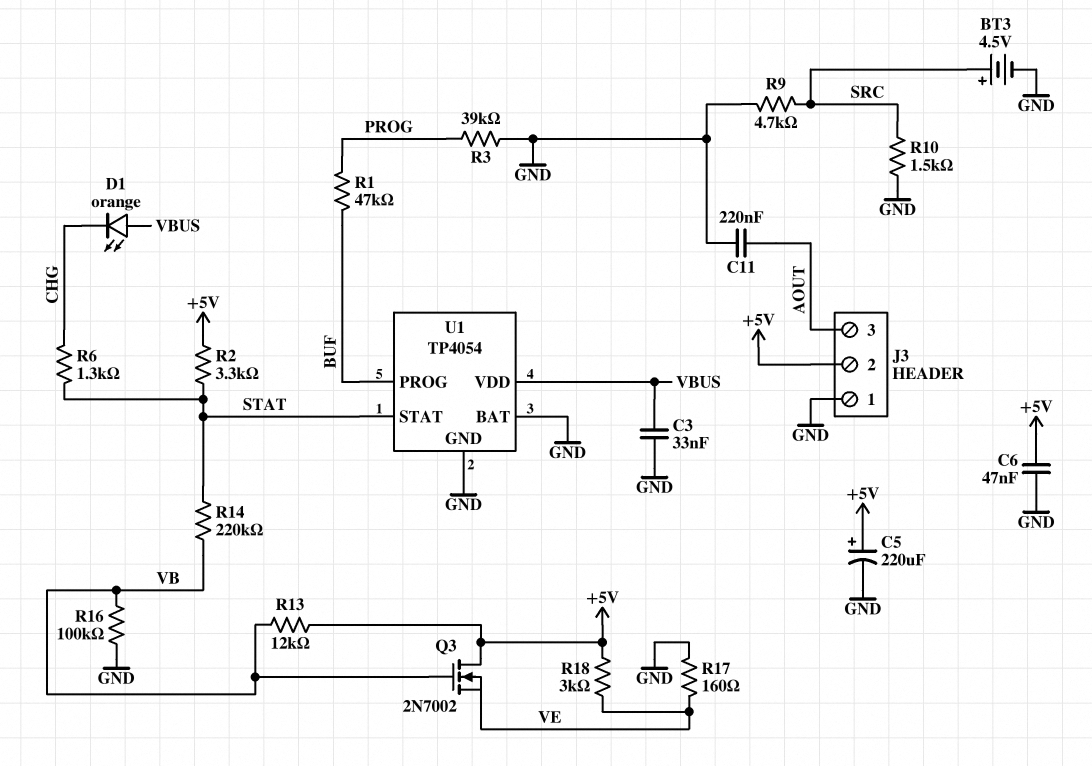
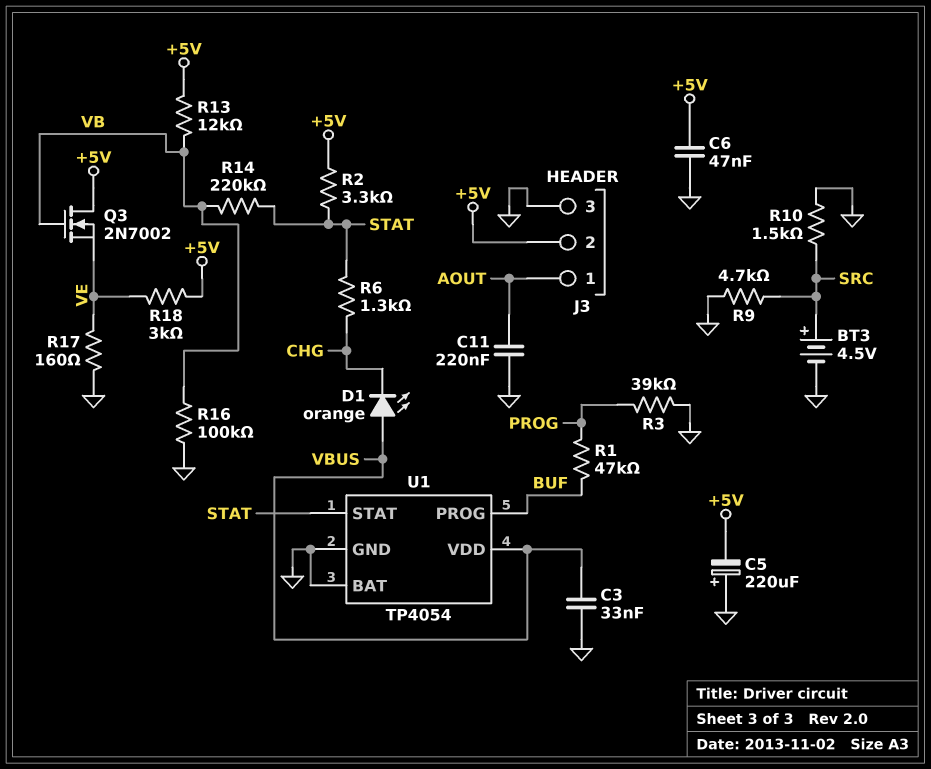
C5: 220uF (plus +5V, minus GND) -> 220uF (plus GND, minus +5V)
J3 pin 1: GND -> AOUT
J3 pin 3: AOUT -> GND

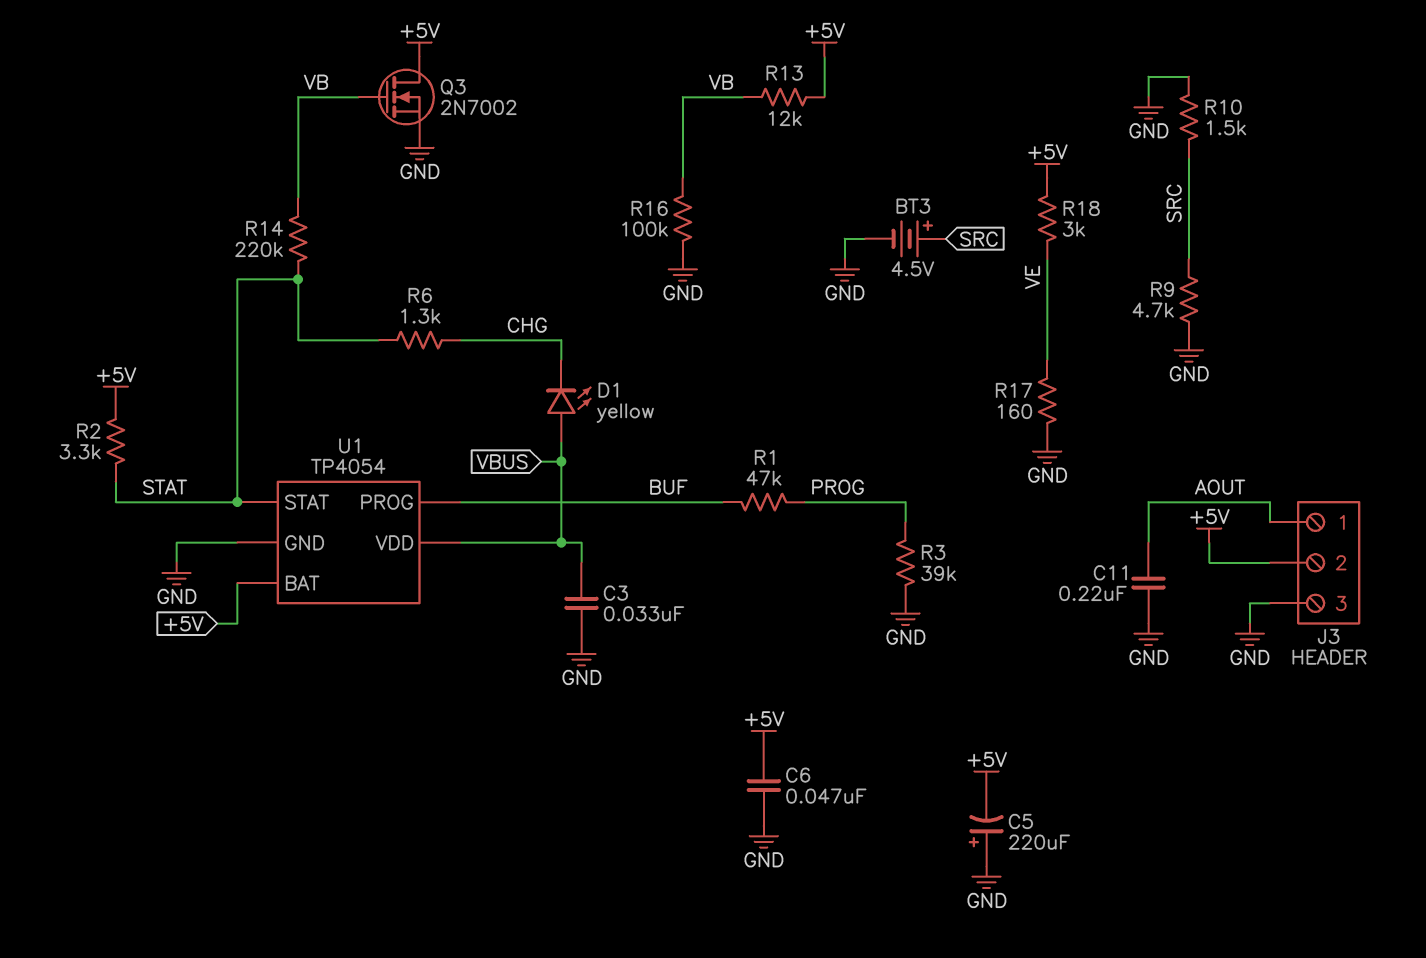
D1: LED orange (A VBUS, K CHG) -> LED yellow (A VBUS, K CHG)
Q3: NMOS 2N7002 (G VB, D +5V, S VE) -> NMOS 2N7002 (G VB, D +5V, S GND)
U1 pin BAT: GND -> +5V

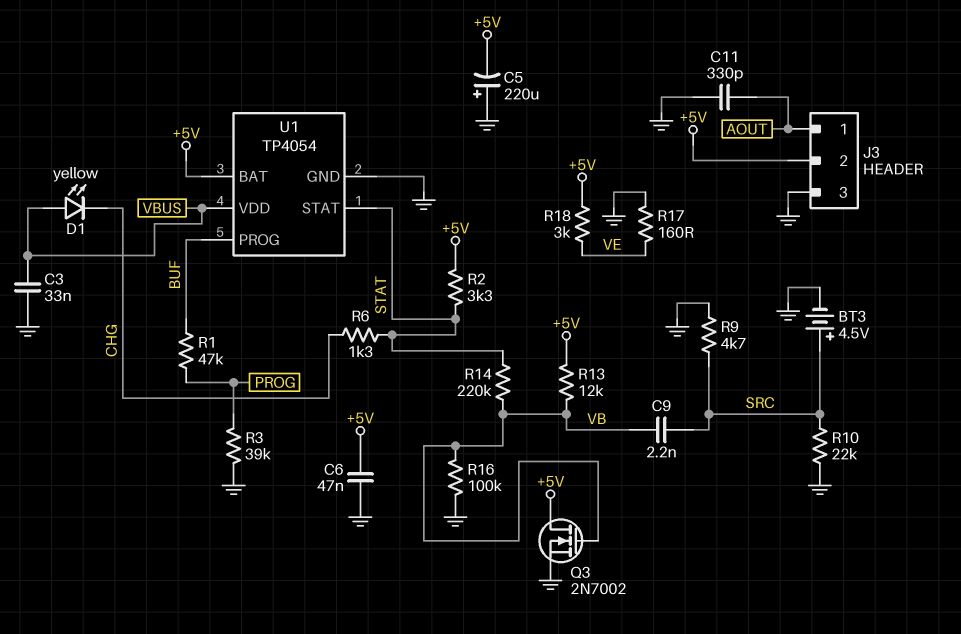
C9: none -> 2.2nF (SRC, VB)
C11: 220nF (AOUT, GND) -> 330pF (AOUT, GND)
R10: 1.5k (GND, SRC) -> 22k (GND, SRC)

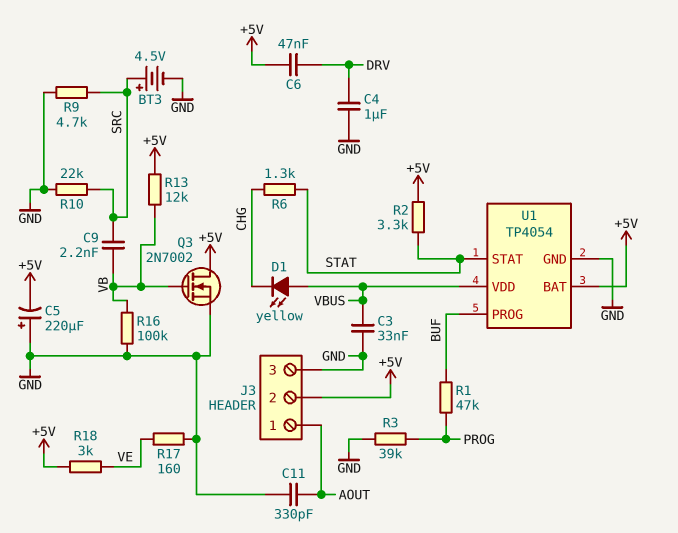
C4: none -> 1uF (DRV, GND)
C6: 47nF (+5V, GND) -> 47nF (+5V, DRV)
R14: 220k (STAT, VB) -> none

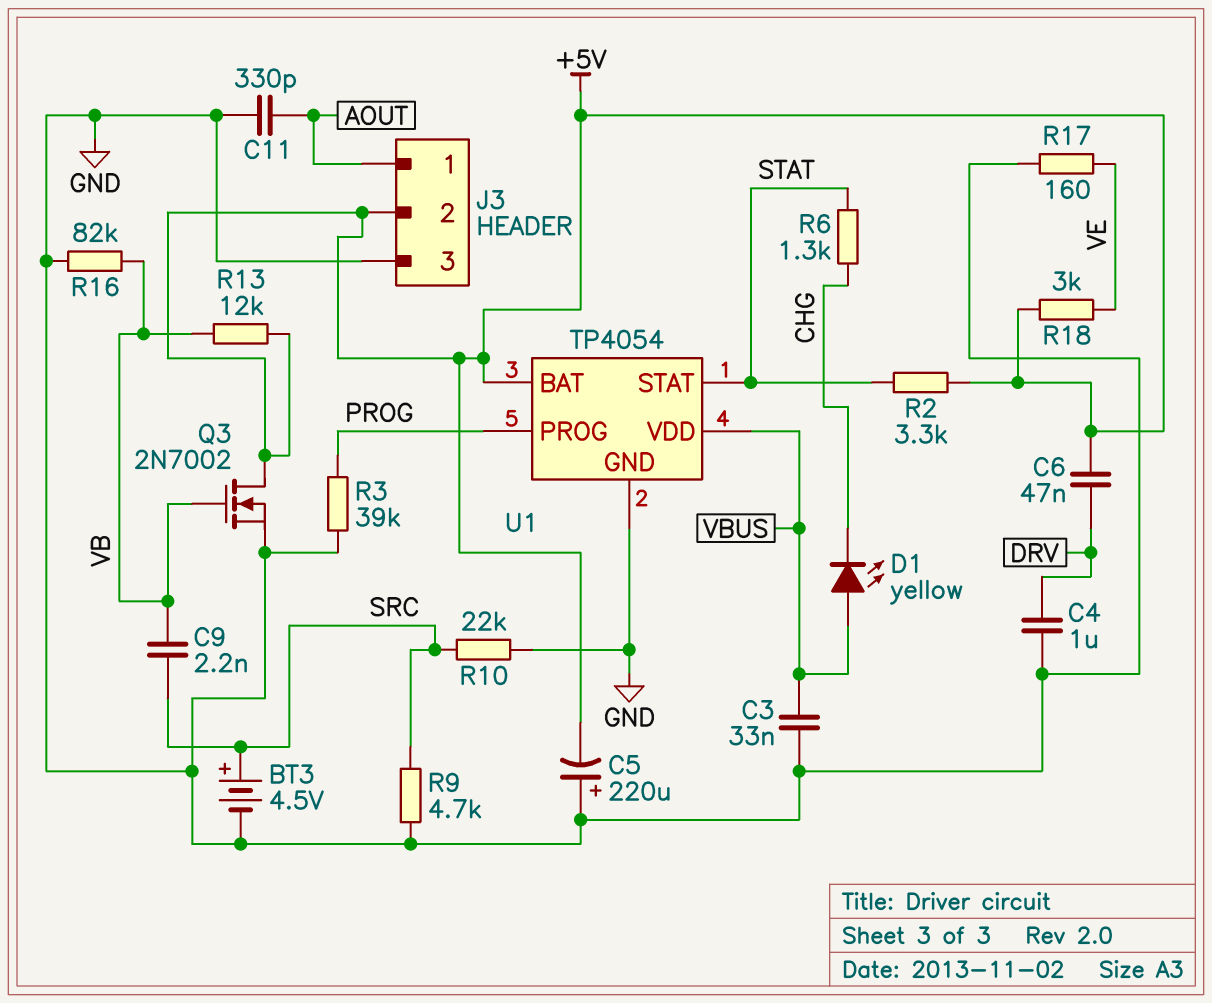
R1: 47k (BUF, PROG) -> none
R16: 100k (GND, VB) -> 82k (GND, VB)
U1 pin PROG: BUF -> PROG

